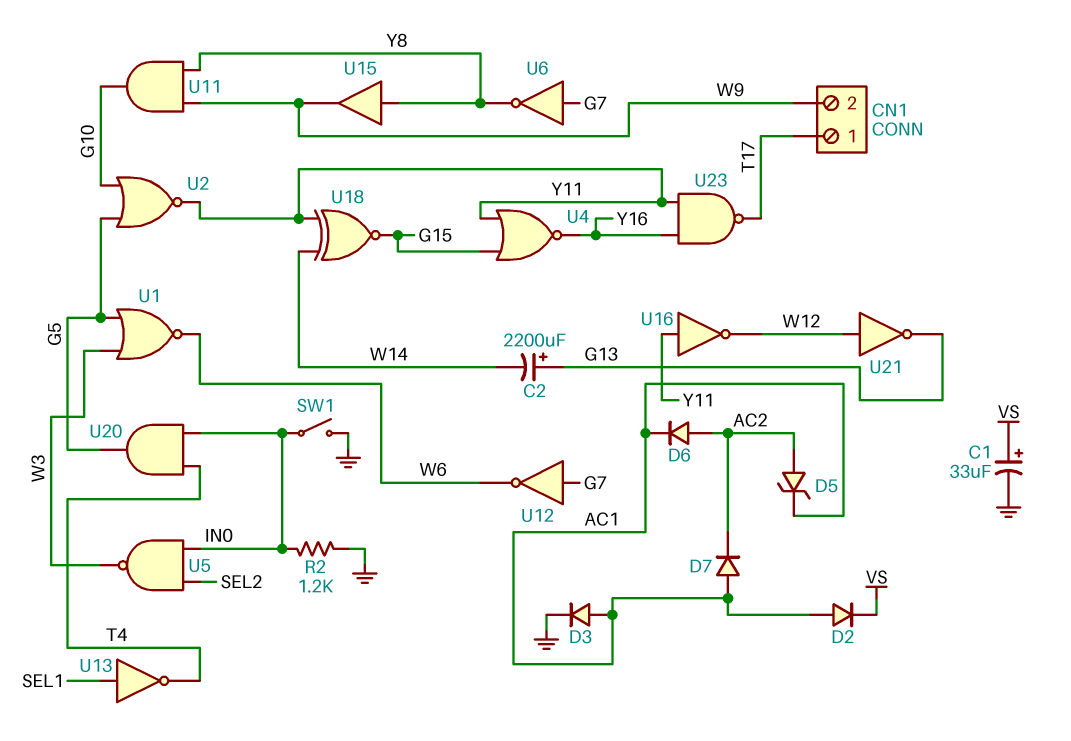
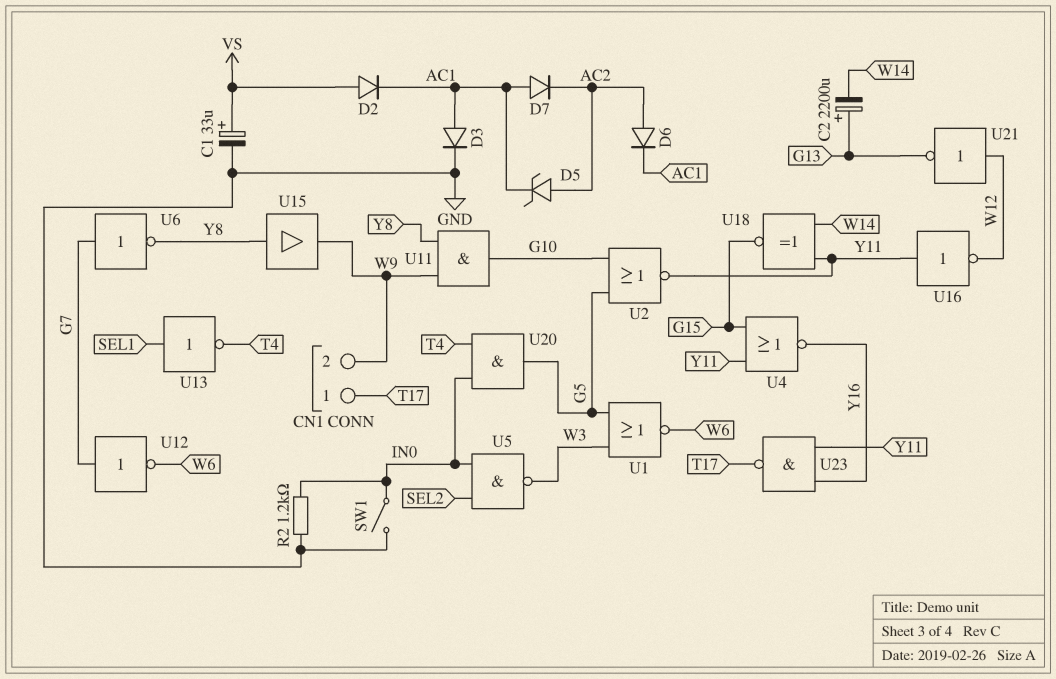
D2: diode (A AC1, K VS) -> diode (A VS, K AC1)

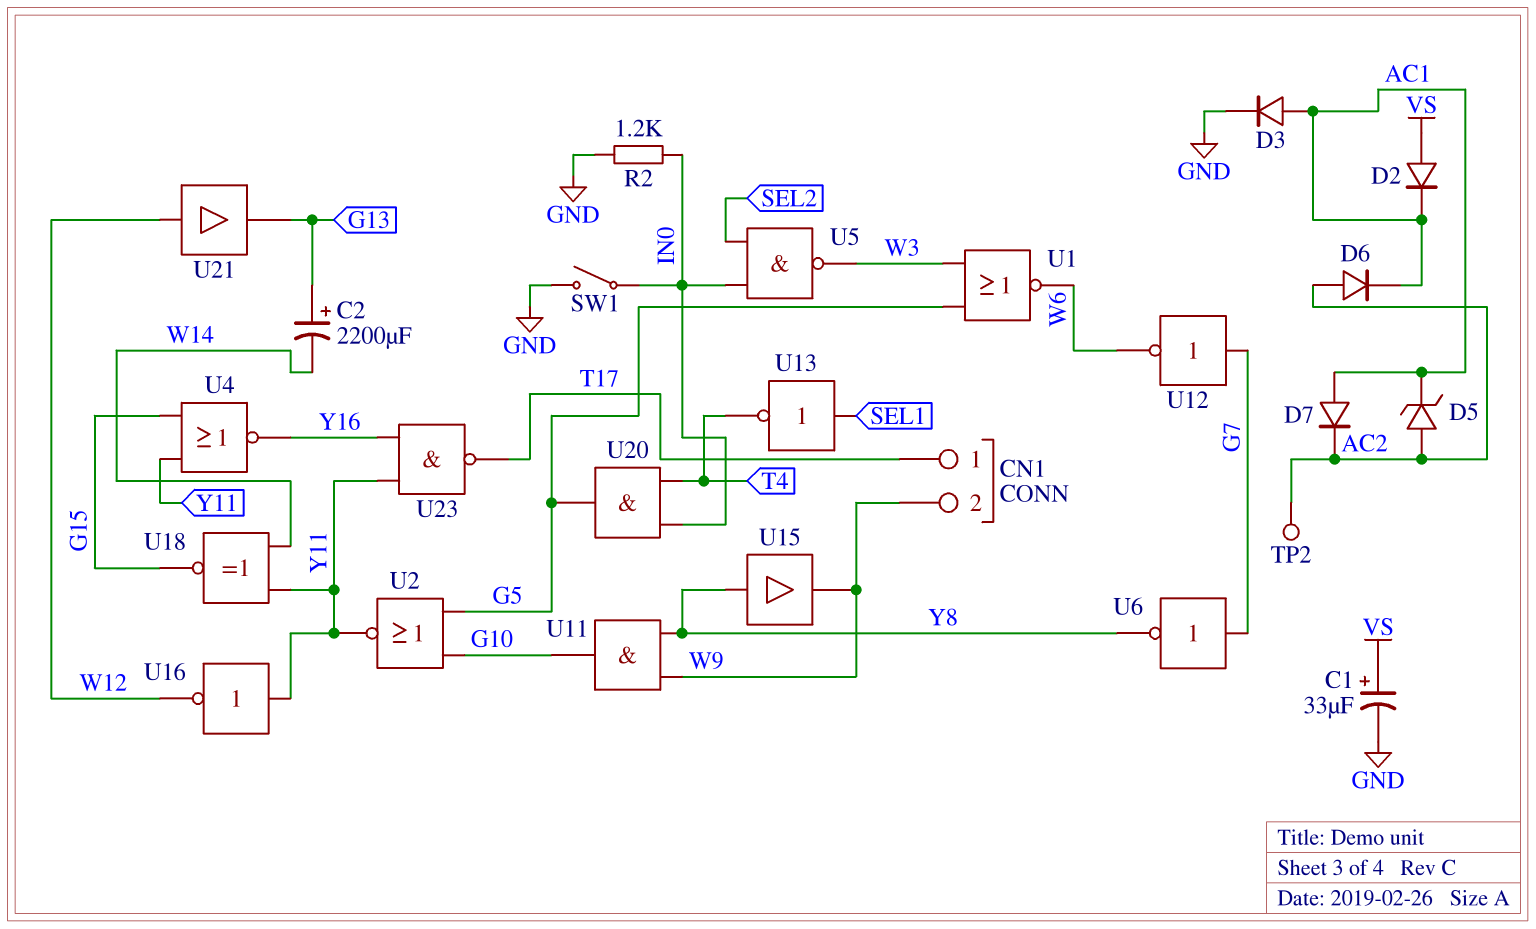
TP2: none -> test point (AC2)
U21: NOT (in W12, out G13) -> buffer (in W12, out G13)

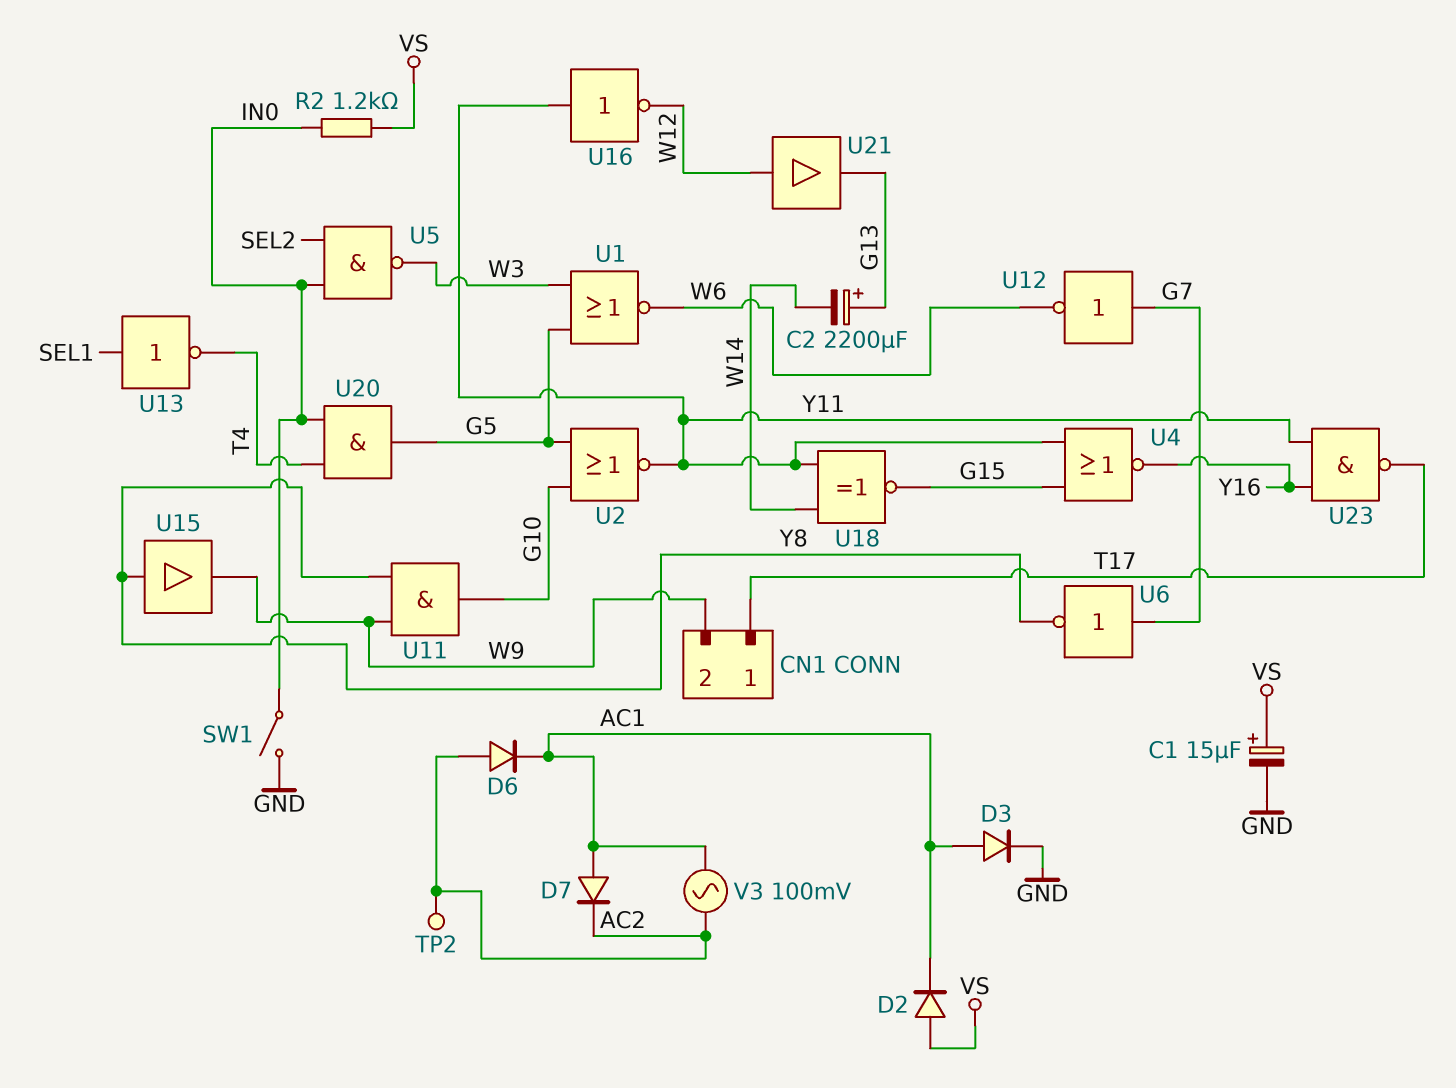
C1: 33uF (plus VS, minus GND) -> 15uF (plus VS, minus GND)
D5: zener (A AC2, K AC1) -> none
R2: 1.2k (GND, IN0) -> 1.2k (IN0, VS)
V3: none -> AC 100mV (AC1, AC2)

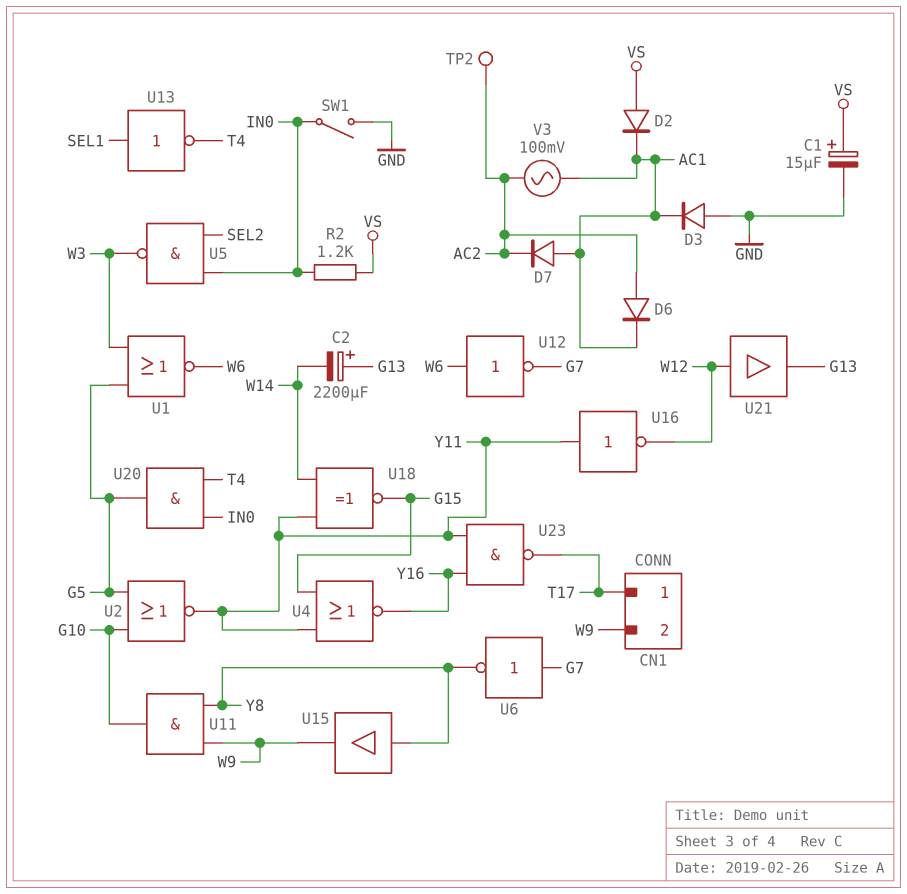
D3: diode (A AC1, K GND) -> diode (A GND, K AC1)
U12: NOT (in G7, out W6) -> NOT (in W6, out G7)

